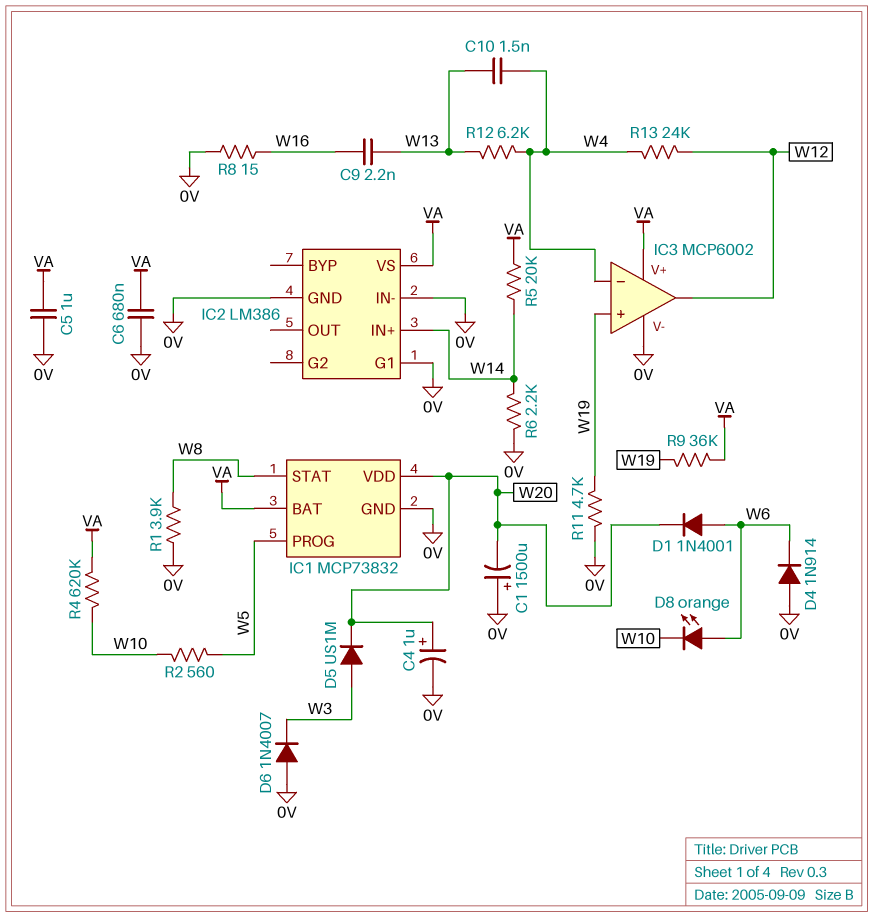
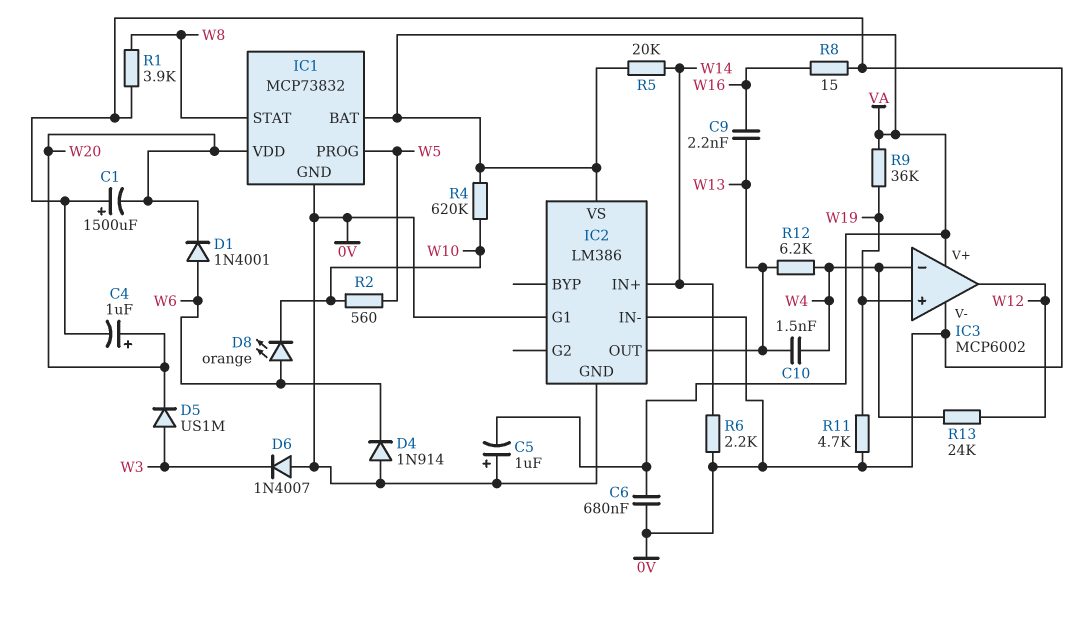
C5: 1uF (0V, VA) -> 1uF (plus 0V, minus VA)
IC2 pin OUT: none -> W13

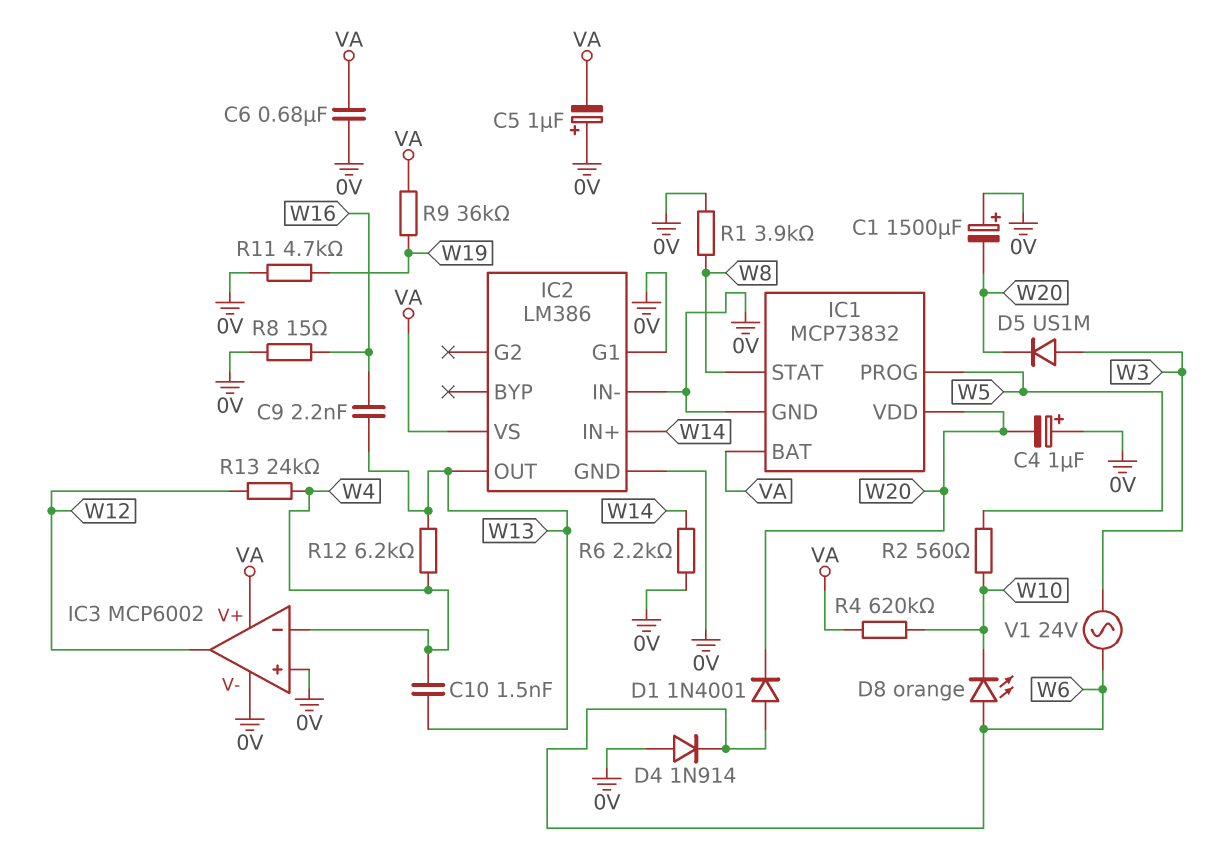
C4: 1uF (plus W20, minus 0V) -> 1uF (plus 0V, minus W20)
D6: diode 1N4007 (A 0V, K W3) -> none
IC3 pin in+: W19 -> 0V
R5: 20k (VA, W14) -> none
V1: none -> AC 24V (W3, W6)

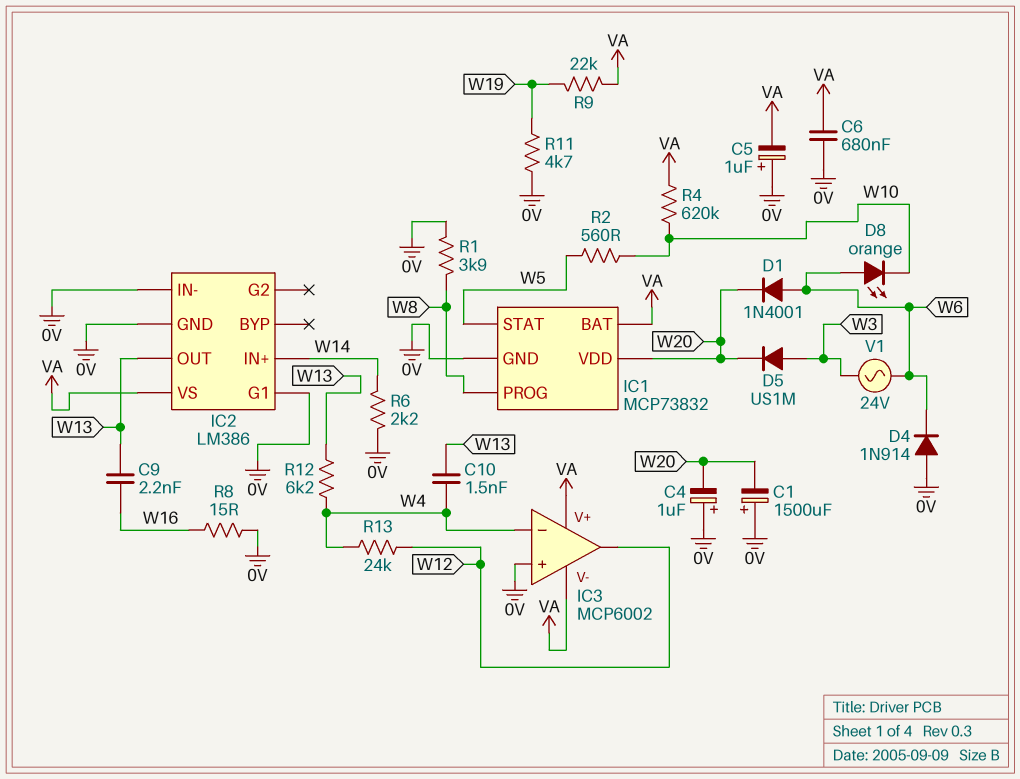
IC1 pin PROG: W5 -> W8
IC1 pin STAT: W8 -> W5
IC3 pin V-: 0V -> VA
R9: 36k (VA, W19) -> 22k (VA, W19)

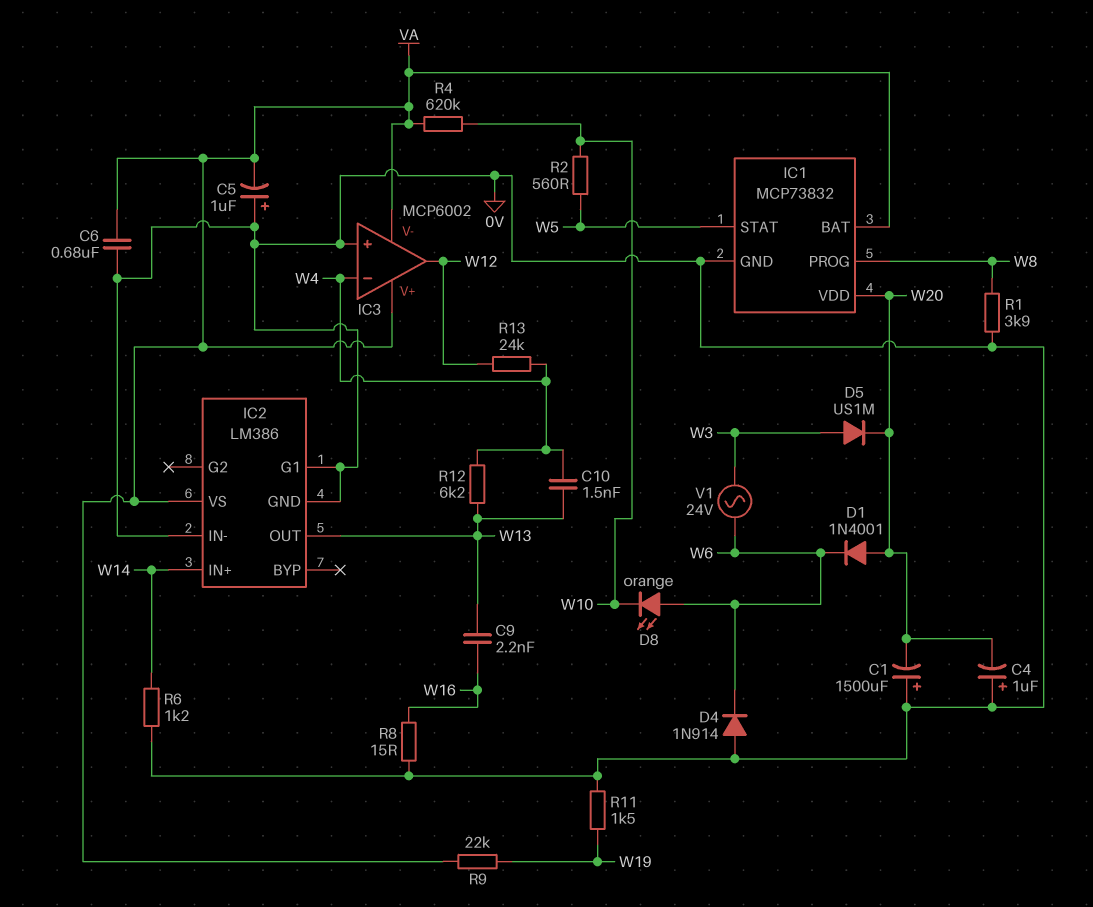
D1: diode 1N4001 (A W6, K W20) -> diode 1N4001 (A W20, K W6)
R6: 2.2k (0V, W14) -> 1.2k (0V, W14)
R11: 4.7k (0V, W19) -> 1.5k (0V, W19)

